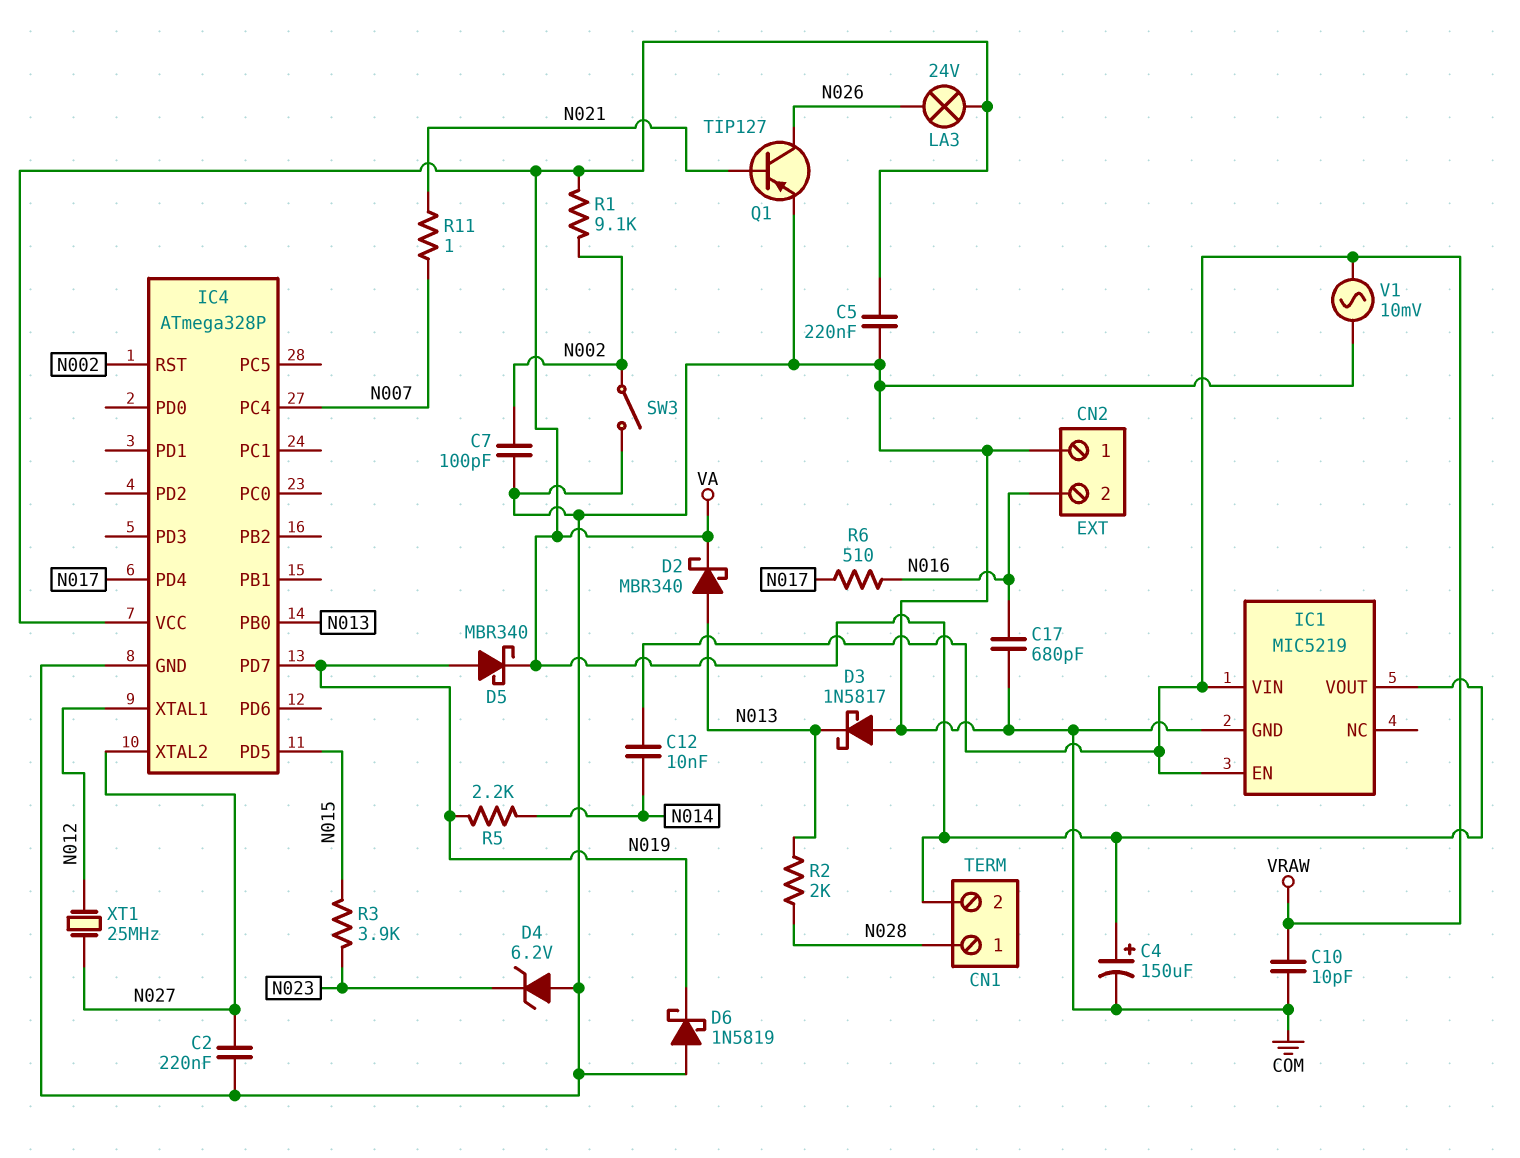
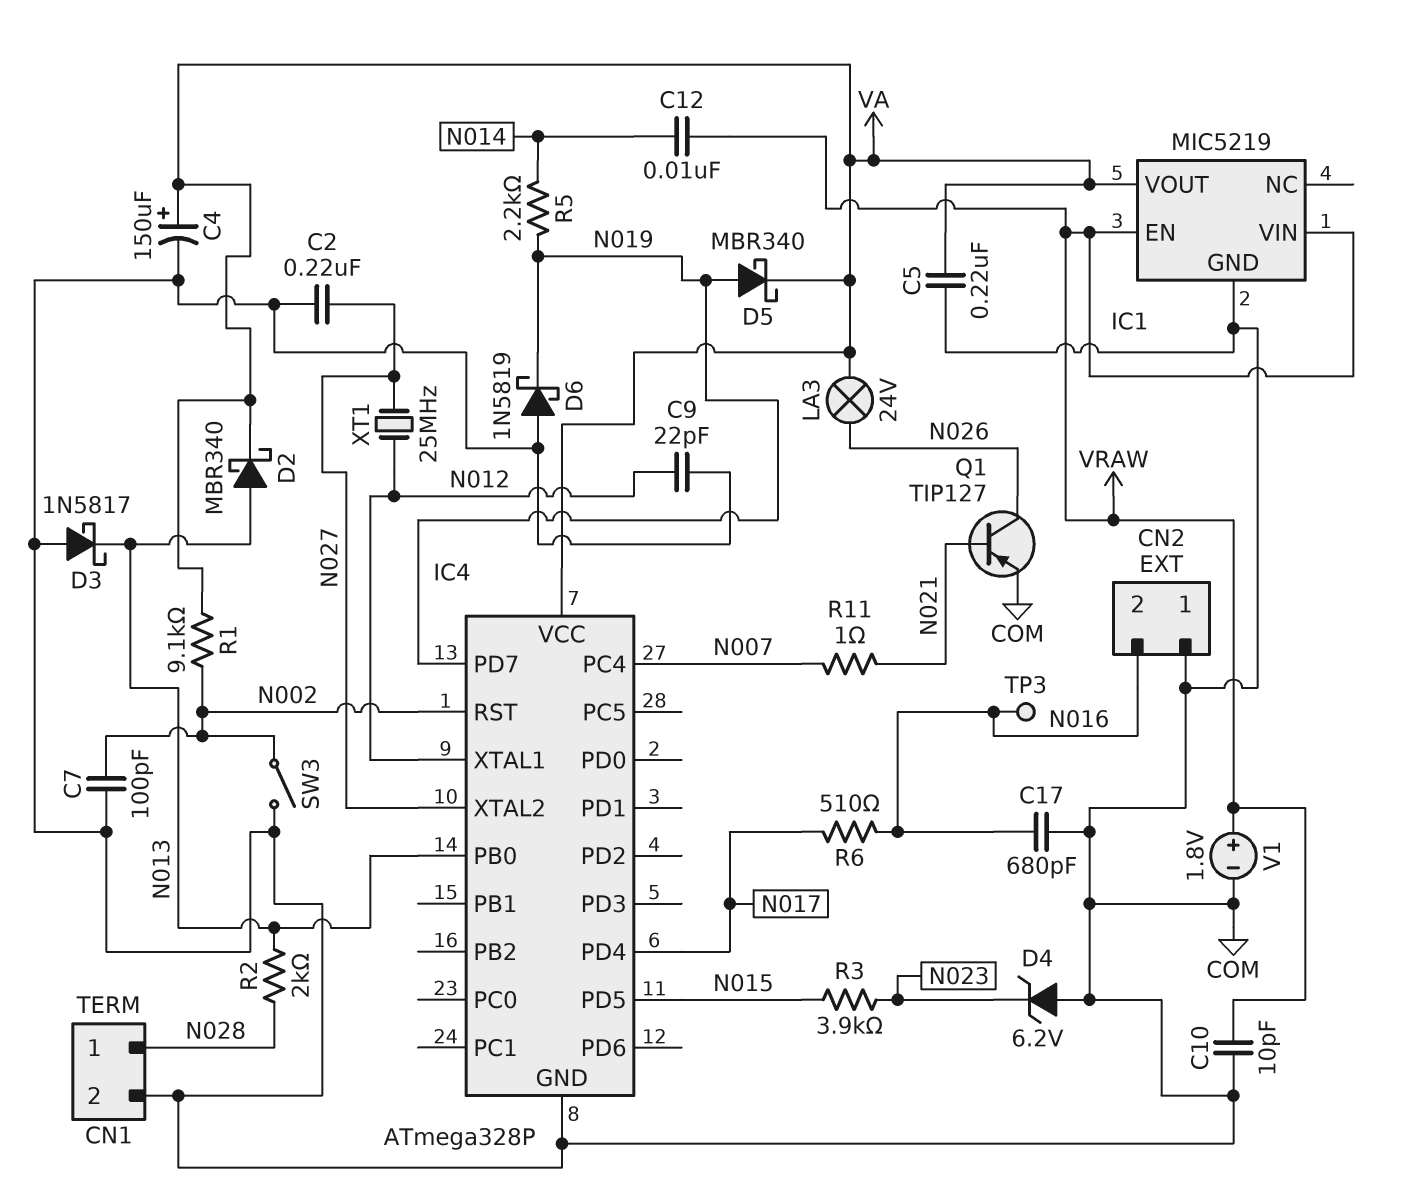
C9: none -> 22pF (COM, N012)
CN1 pin 2: VA -> COM
TP3: none -> test point (N016)
V1: AC 10mV (COM, VRAW) -> 1.8V (plus VRAW, minus COM)

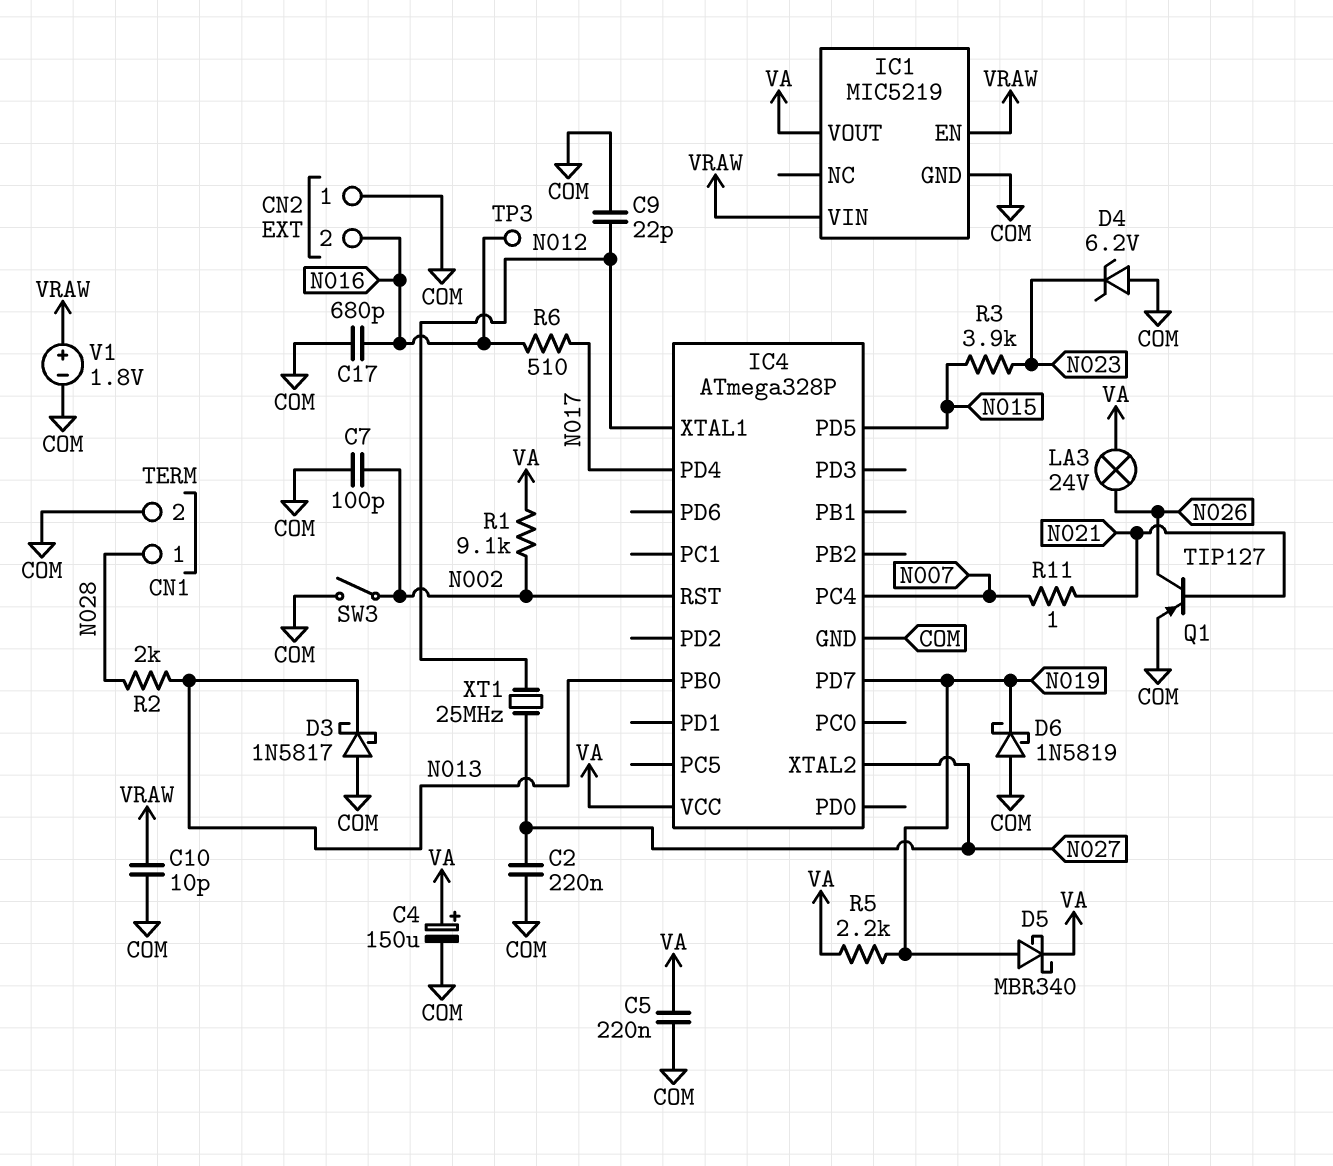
C12: 10nF (N014, VRAW) -> none
D2: schottky MBR340 (A N013, K VA) -> none
R5: 2.2k (N014, N019) -> 2.2k (N019, VA)

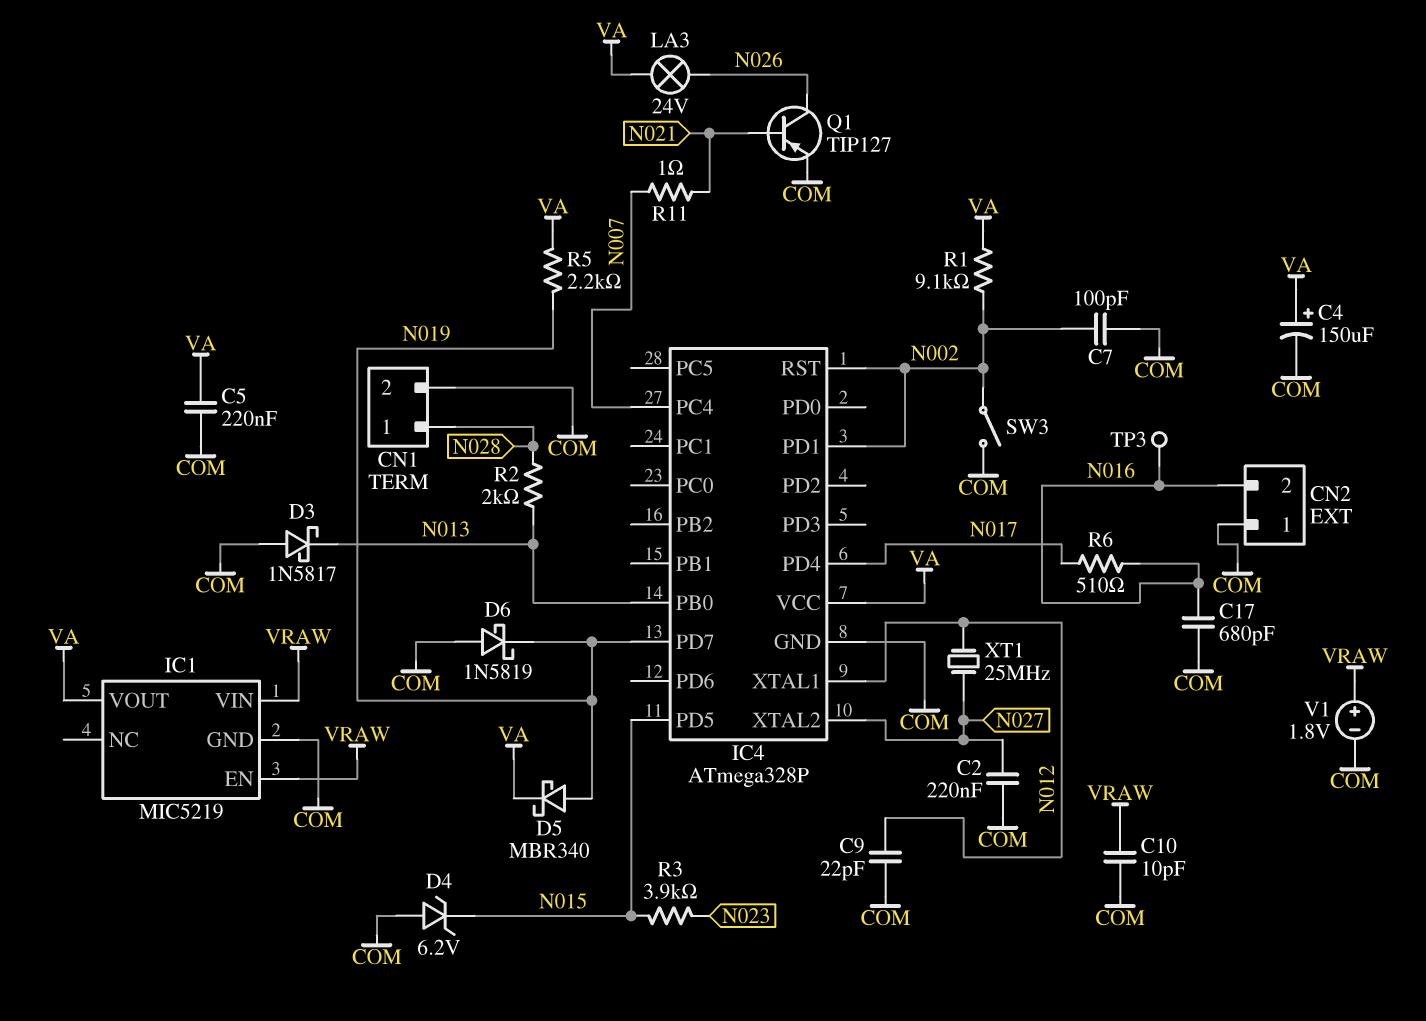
D4: zener 6.2V (A COM, K N023) -> zener 6.2V (A COM, K N015)
IC4 pin PD1: none -> N002

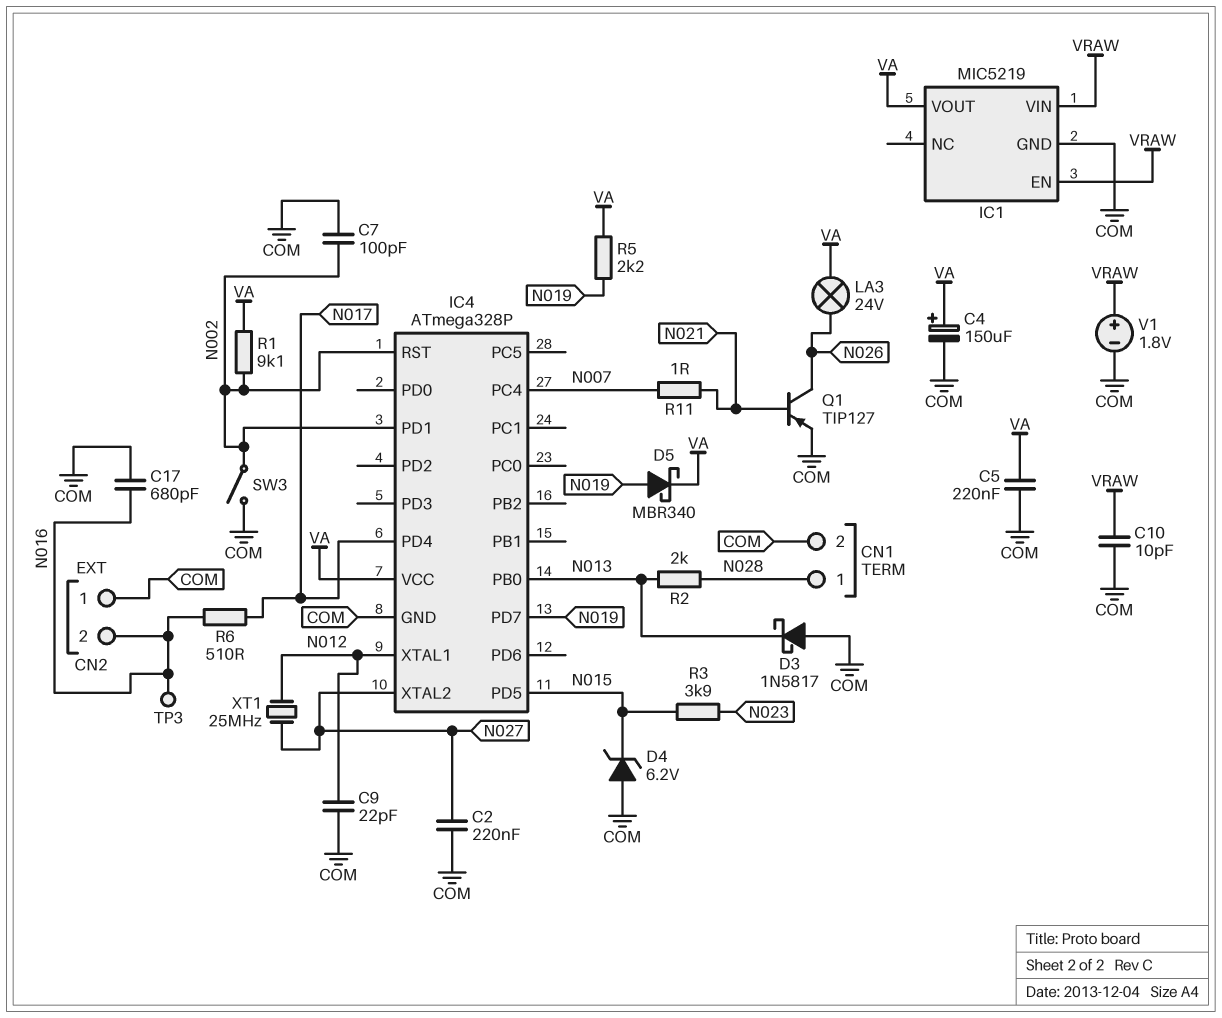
D6: schottky 1N5819 (A COM, K N019) -> none

